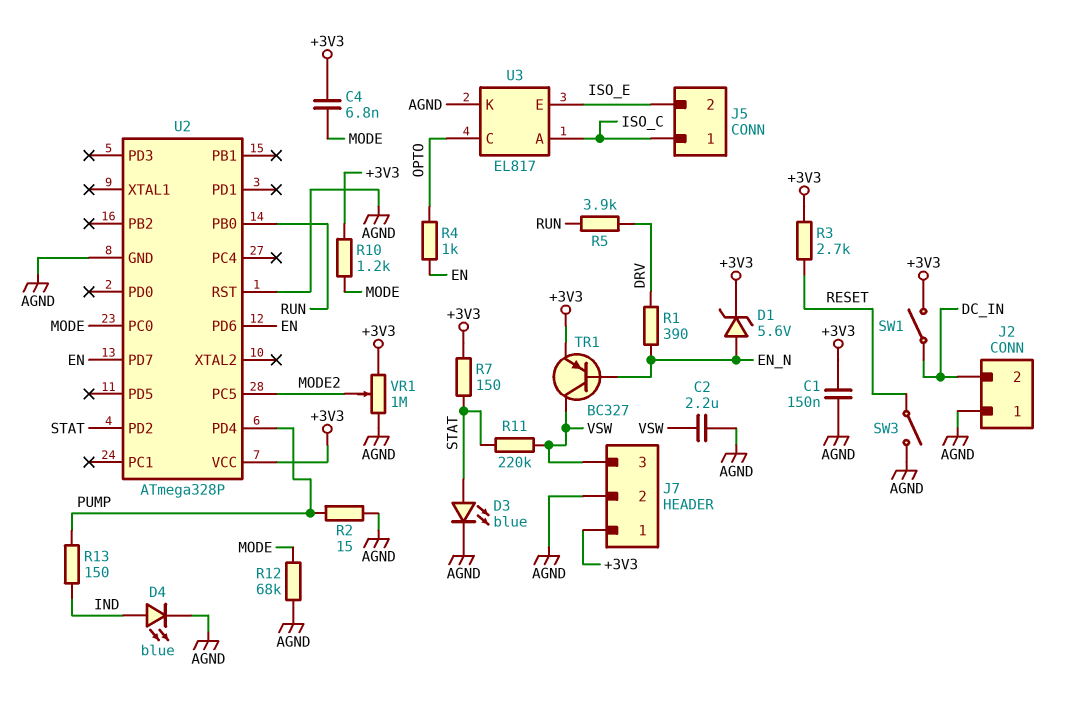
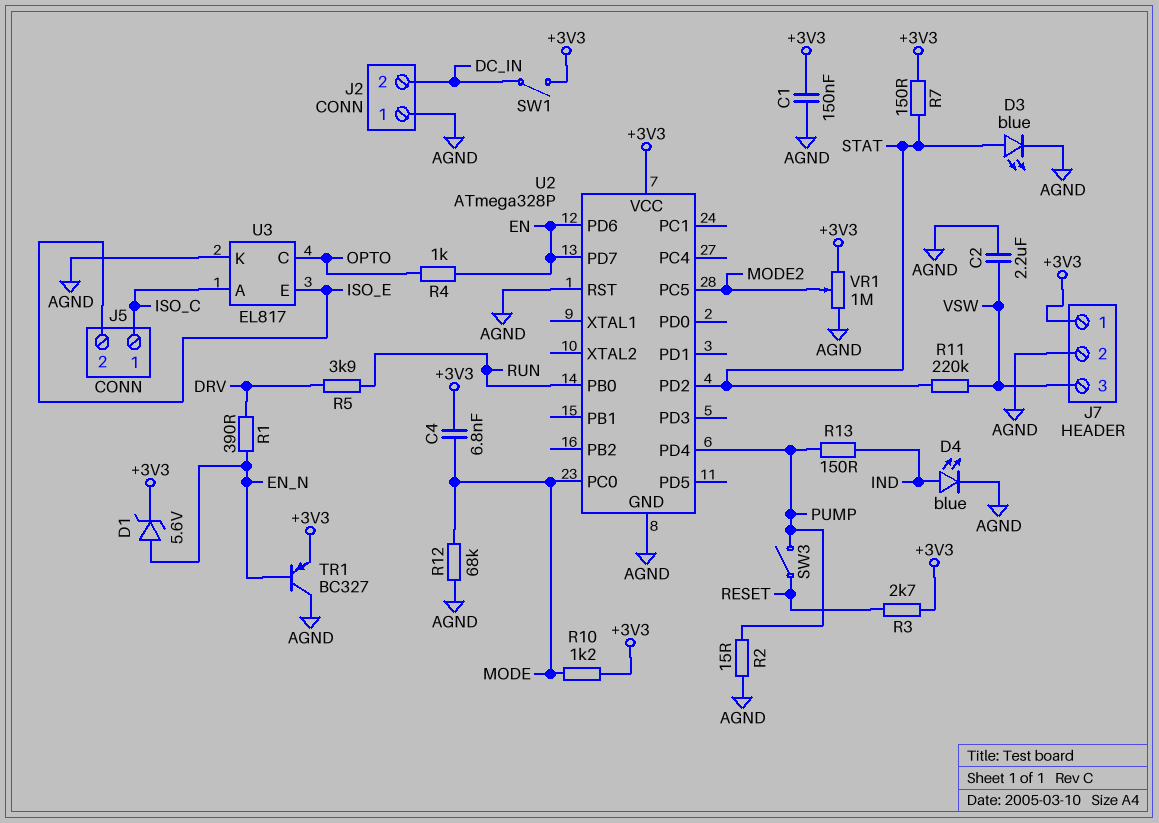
SW3: switch (AGND, RESET) -> switch (PUMP, RESET)
TR1: PNP BC327 (B EN_N, C VSW, E +3V3) -> PNP BC327 (B EN_N, C AGND, E +3V3)

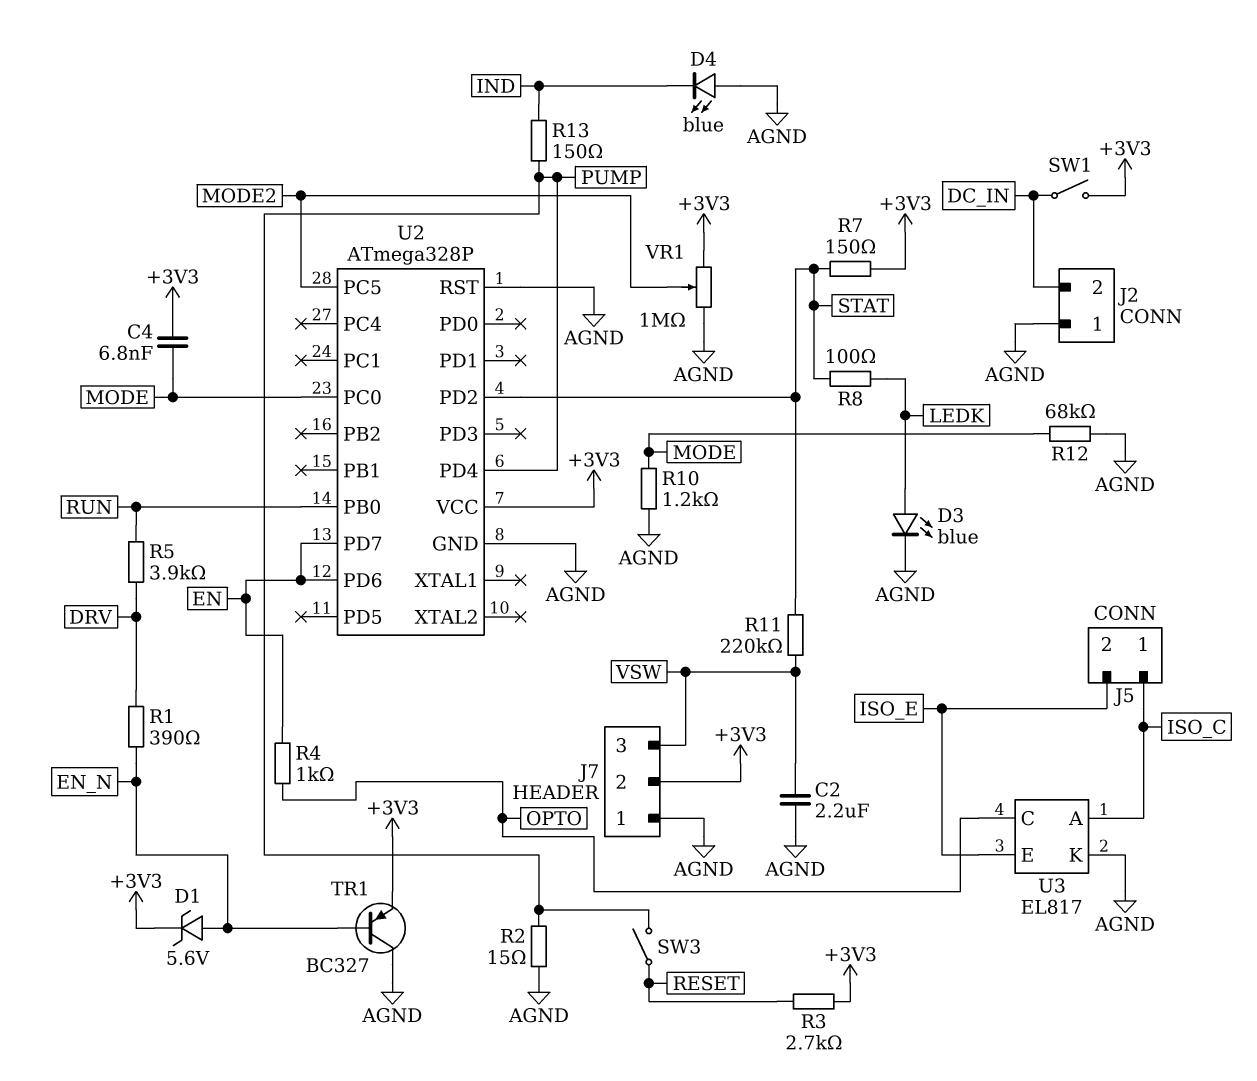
C1: 150nF (+3V3, AGND) -> none
D3: LED blue (A STAT, K AGND) -> LED blue (A LEDK, K AGND)
D4: LED blue (A IND, K AGND) -> LED blue (A AGND, K IND)
J7 pin 1: +3V3 -> AGND
J7 pin 2: AGND -> +3V3
R8: none -> 100 (LEDK, STAT)
R10: 1.2k (+3V3, MODE) -> 1.2k (AGND, MODE)

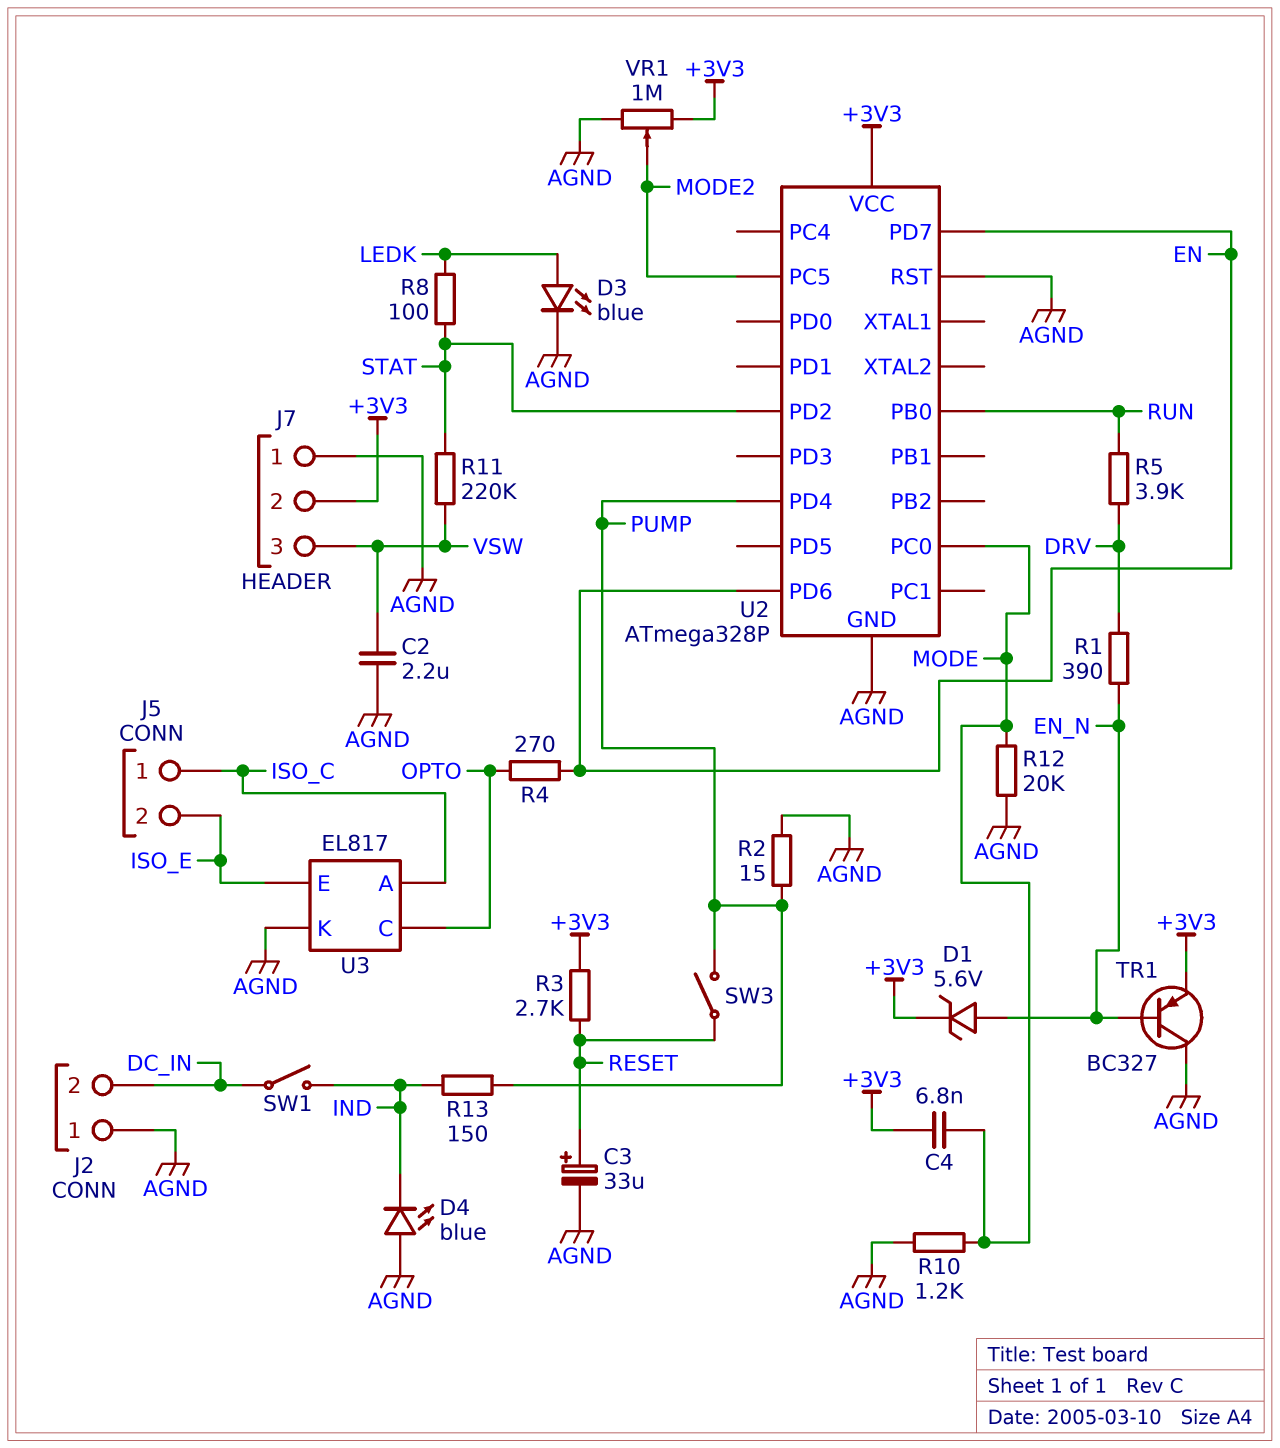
C3: none -> 33uF (plus RESET, minus AGND)
R4: 1k (EN, OPTO) -> 270 (EN, OPTO)
R7: 150 (+3V3, STAT) -> none
R12: 68k (AGND, MODE) -> 20k (AGND, MODE)
SW1: switch (+3V3, DC_IN) -> switch (DC_IN, IND)

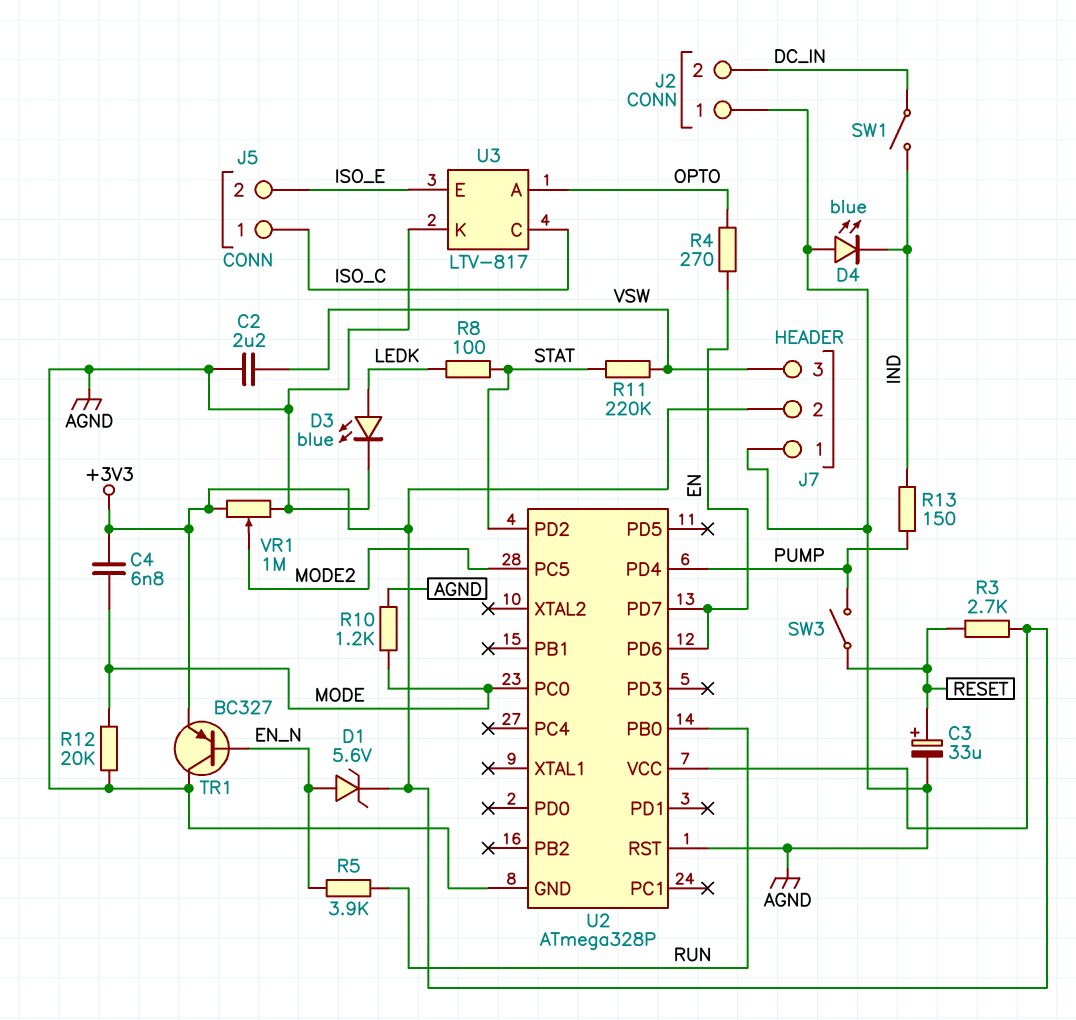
R1: 390 (DRV, EN_N) -> none
R2: 15 (AGND, PUMP) -> none
R5: 3.9k (DRV, RUN) -> 3.9k (EN_N, RUN)
U3: EL817 -> LTV-817
U3 pin A: ISO_C -> OPTO
U3 pin C: OPTO -> ISO_C

